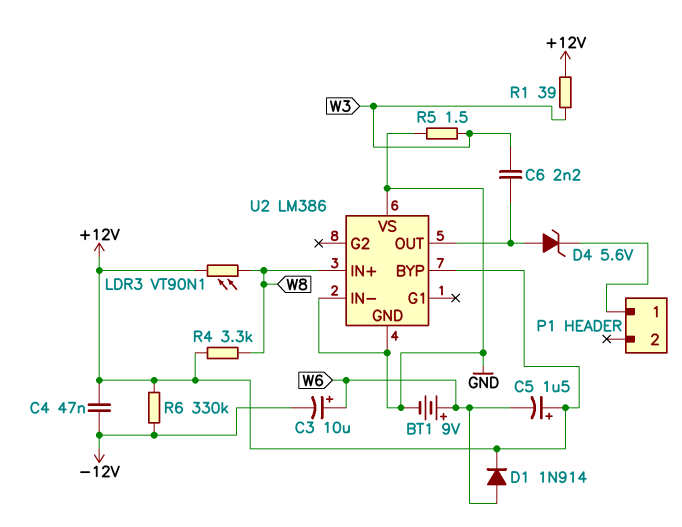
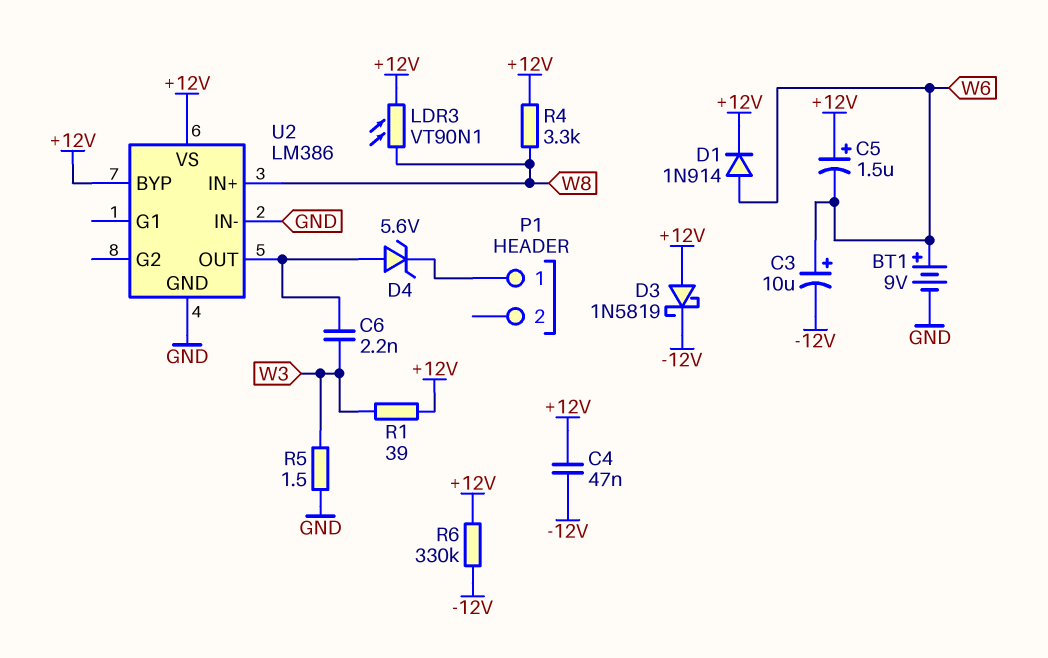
D3: none -> schottky 1N5819 (A +12V, K -12V)
U2 pin VS: GND -> +12V

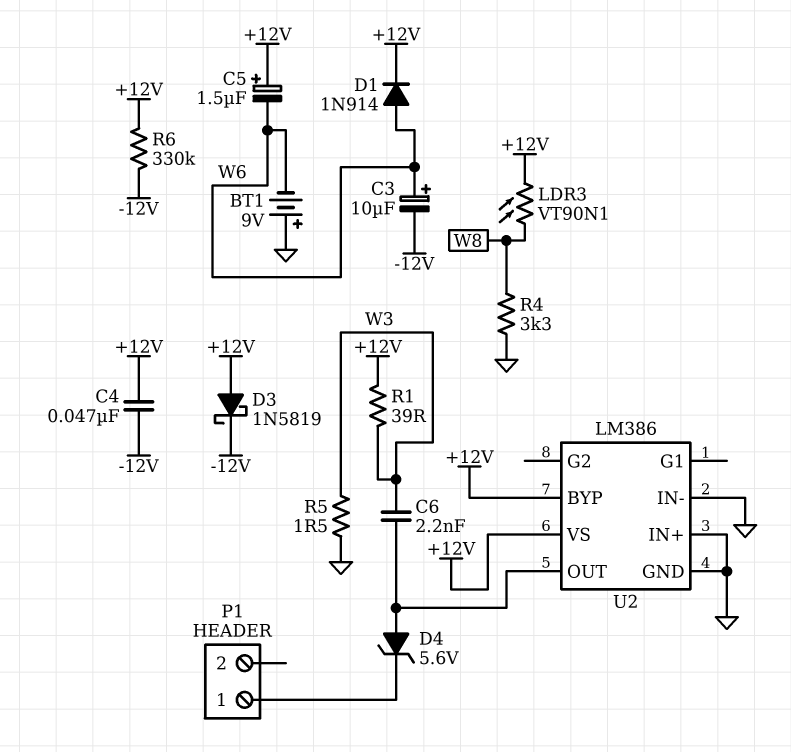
BT1: 9V (plus W6, minus GND) -> 9V (plus GND, minus W6)
R4: 3.3k (+12V, W8) -> 3.3k (GND, W8)
U2 pin IN+: W8 -> GND

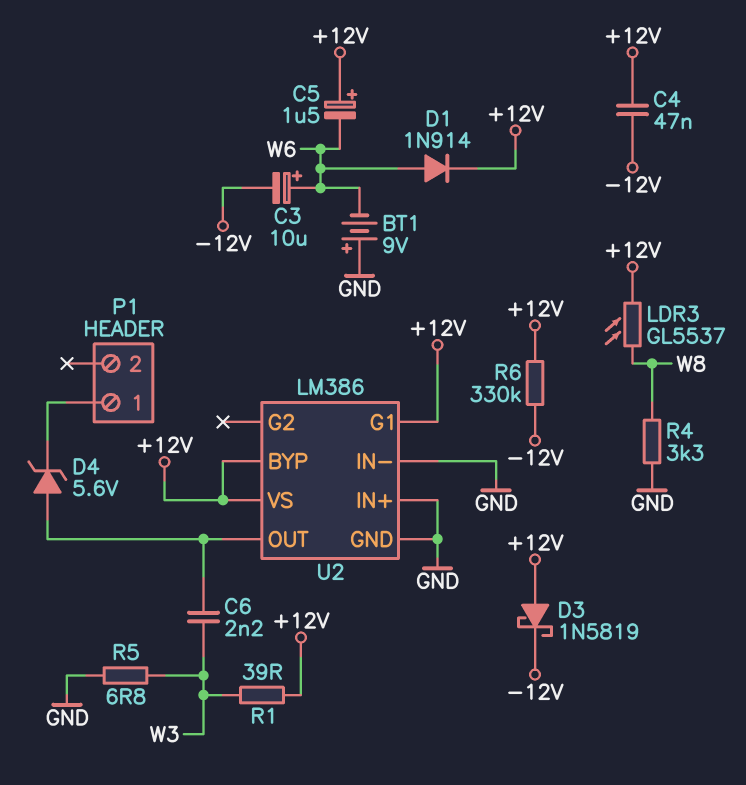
LDR3: VT90N1 (+12V, W8) -> GL5537 (+12V, W8)
R5: 1.5 (GND, W3) -> 6.8 (GND, W3)
U2 pin G1: none -> +12V

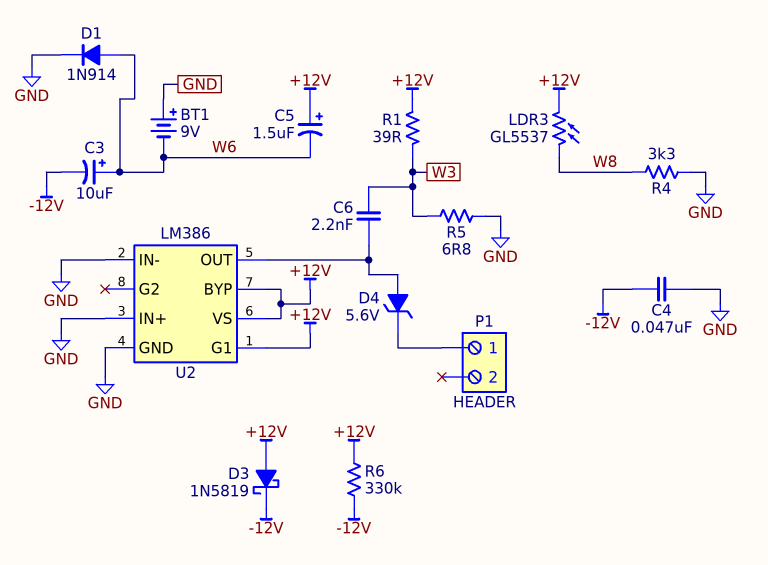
C4: 47nF (+12V, -12V) -> 47nF (-12V, GND)
D1: diode 1N914 (A W6, K +12V) -> diode 1N914 (A W6, K GND)

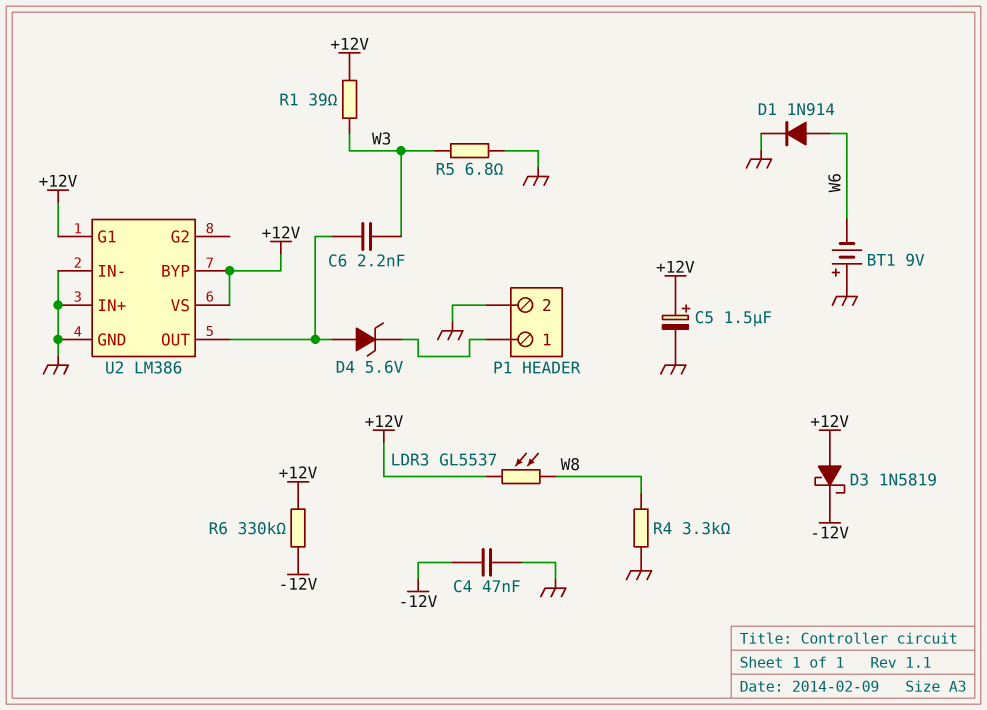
C3: 10uF (plus W6, minus -12V) -> none
C5: 1.5uF (plus +12V, minus W6) -> 1.5uF (plus +12V, minus GND)
P1 pin 2: none -> GND

